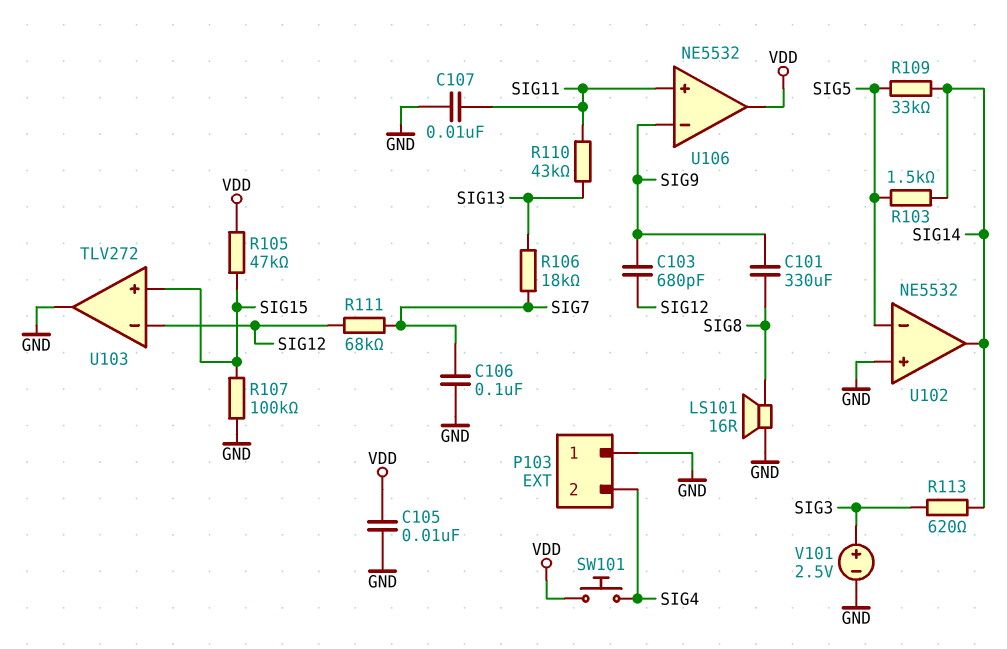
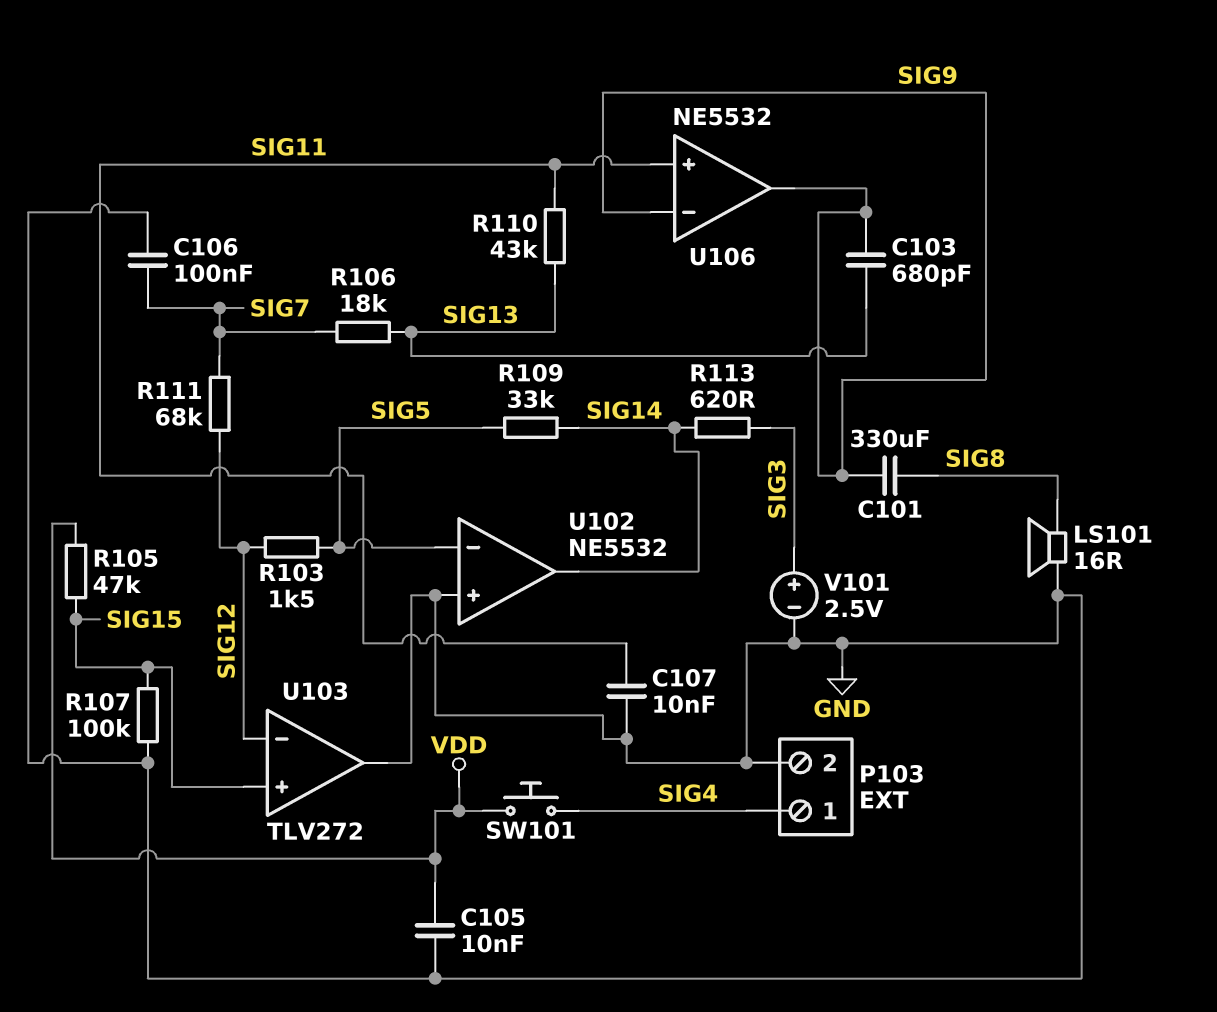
C103: 680pF (SIG9, SIG12) -> 680pF (SIG9, SIG13)
P103 pin 1: GND -> SIG4
P103 pin 2: SIG4 -> GND
R103: 1.5k (SIG5, SIG14) -> 1.5k (SIG5, SIG12)
U106 pin out: VDD -> SIG9

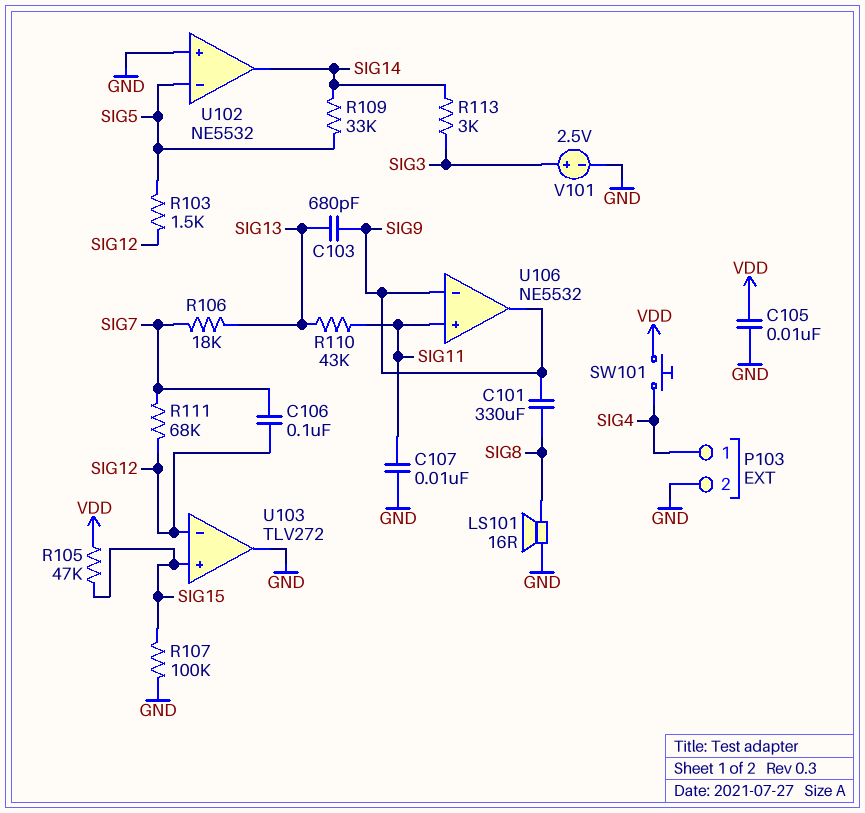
C106: 100nF (GND, SIG7) -> 100nF (SIG7, SIG12)
R113: 620 (SIG3, SIG14) -> 3k (SIG3, SIG14)

